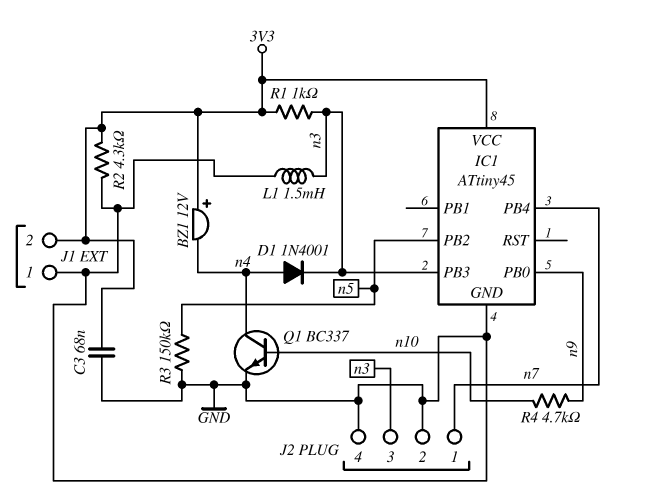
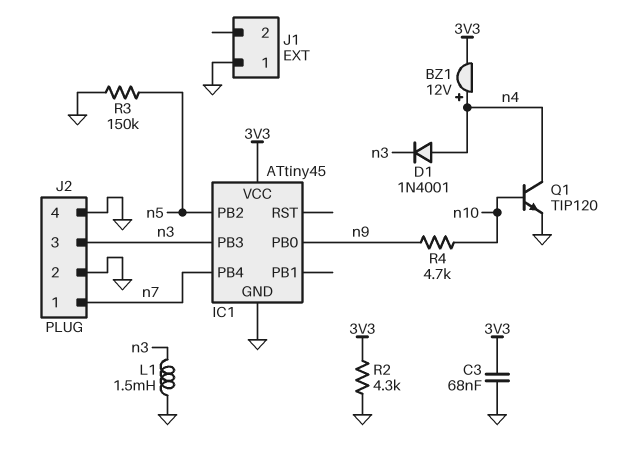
BZ1: buzzer 12V (plus 3V3, minus n4) -> buzzer 12V (plus n4, minus 3V3)
J1 pin 2: 3V3 -> none
Q1: NPN BC337 (B n10, C n4, E GND) -> NPN TIP120 (B n10, C n4, E GND)
R1: 1k (3V3, n3) -> none

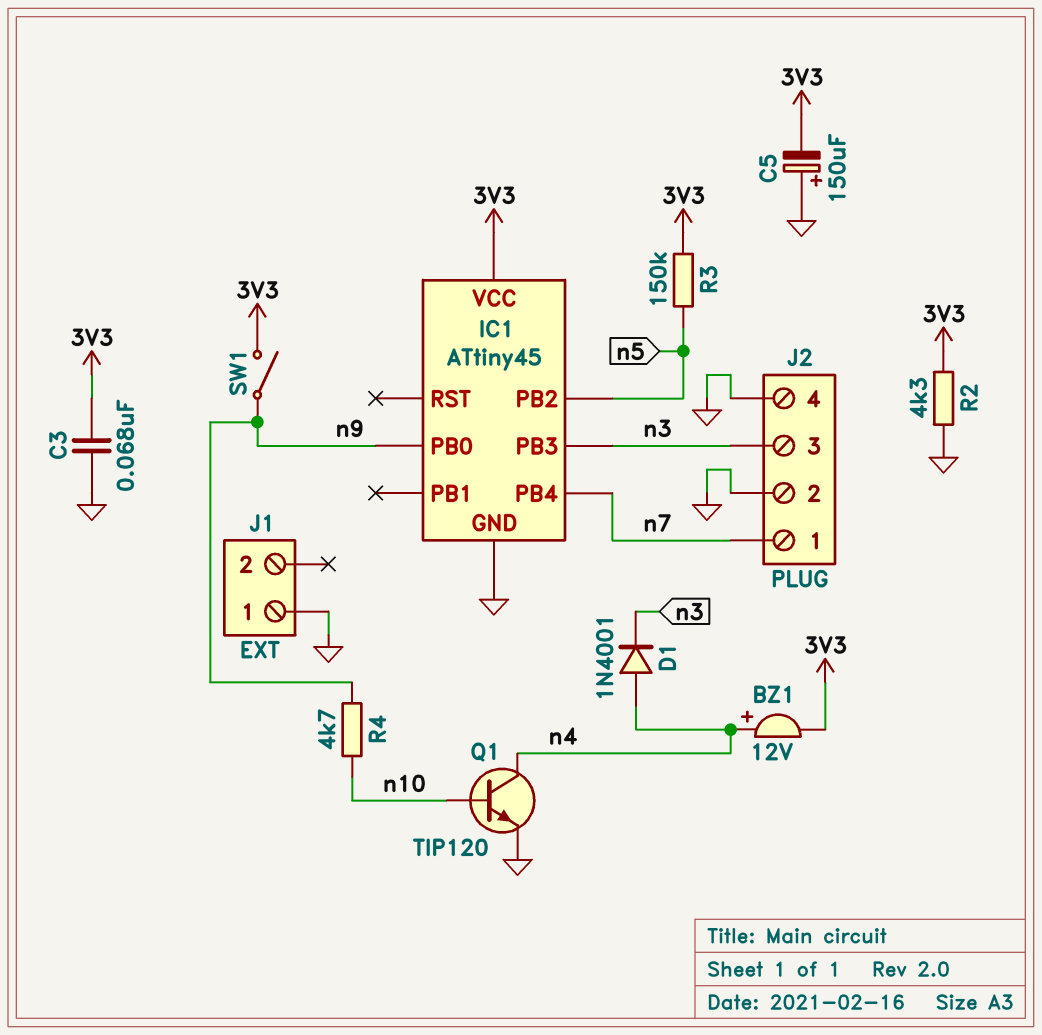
C5: none -> 150uF (plus GND, minus 3V3)
L1: 1.5mH (GND, n3) -> none
R3: 150k (GND, n5) -> 150k (3V3, n5)
SW1: none -> switch (3V3, n9)

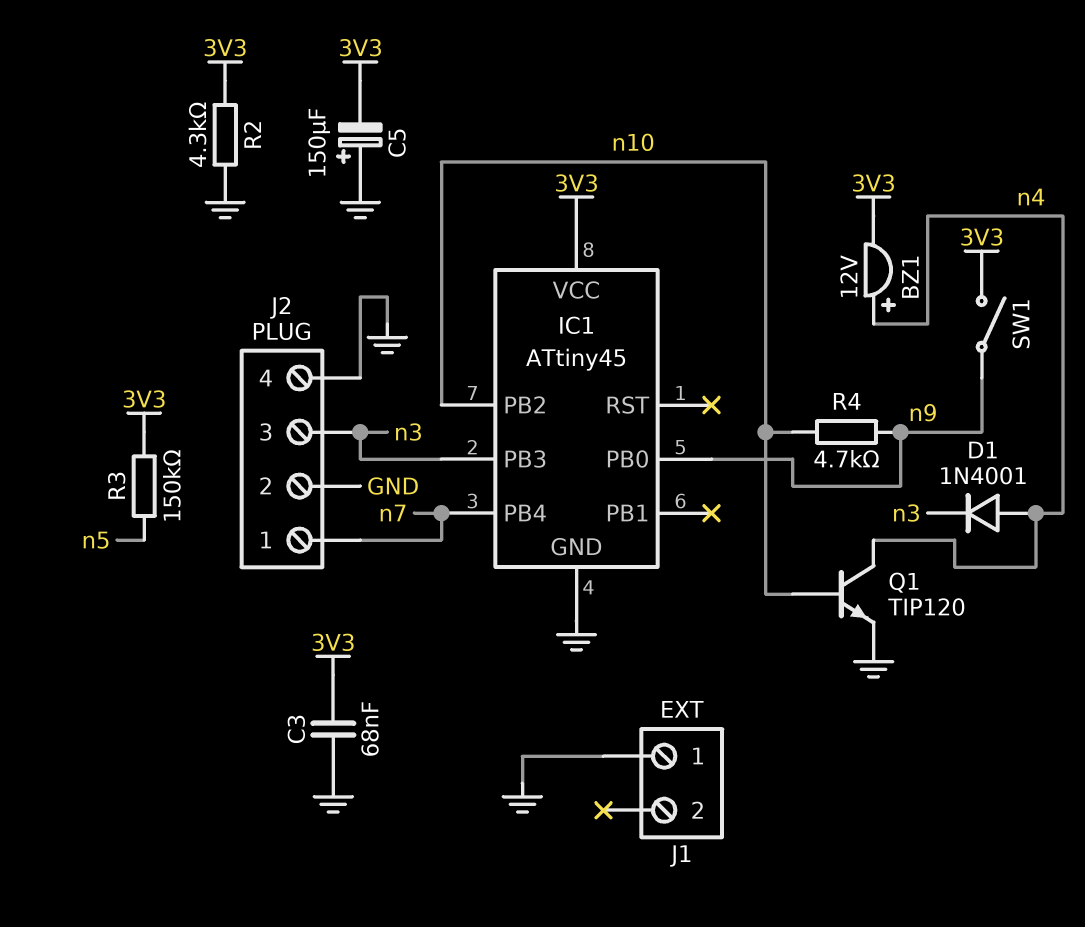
IC1 pin PB2: n5 -> n10

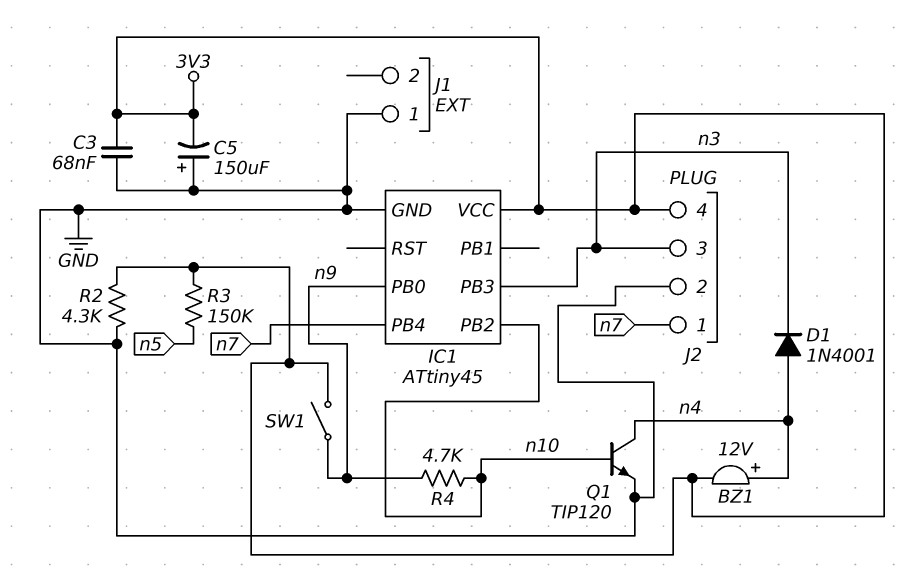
J2 pin 4: GND -> 3V3

